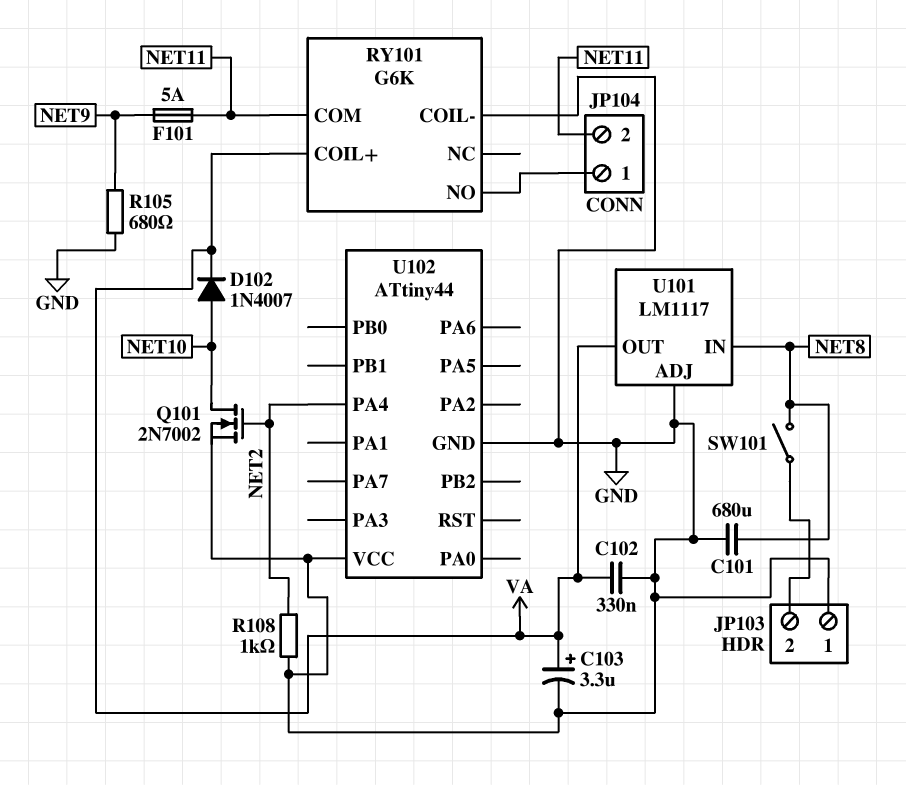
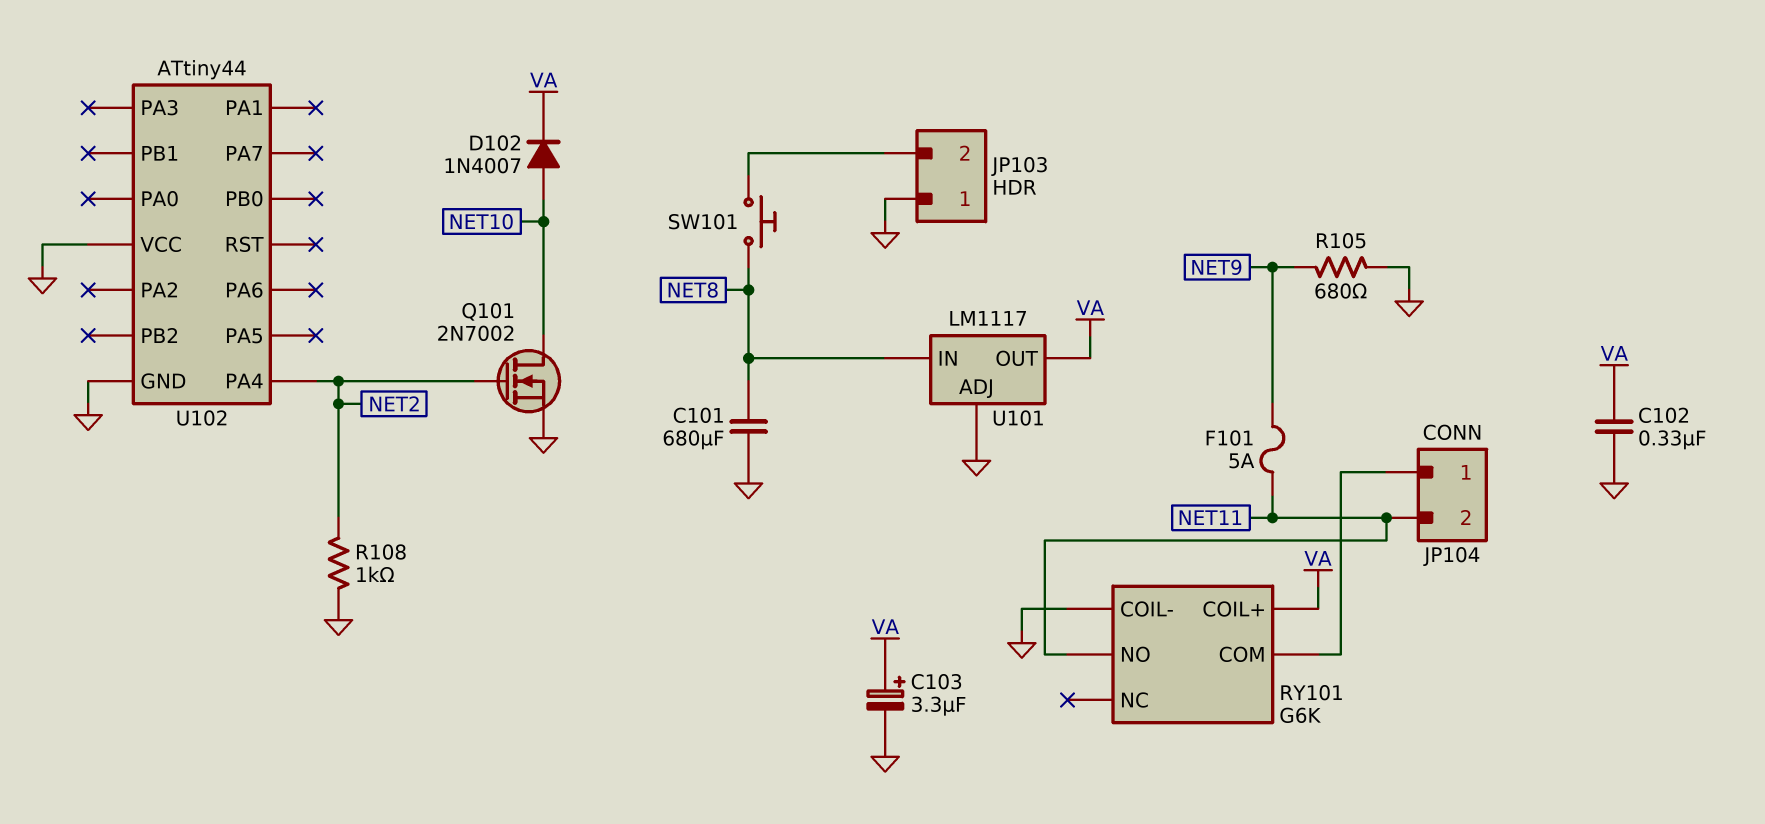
RY101 pin COM: NET11 -> JP104/1
RY101 pin NO: JP104/1 -> NET11
SW101: switch (JP103/2, NET8) -> button (JP103/2, NET8)

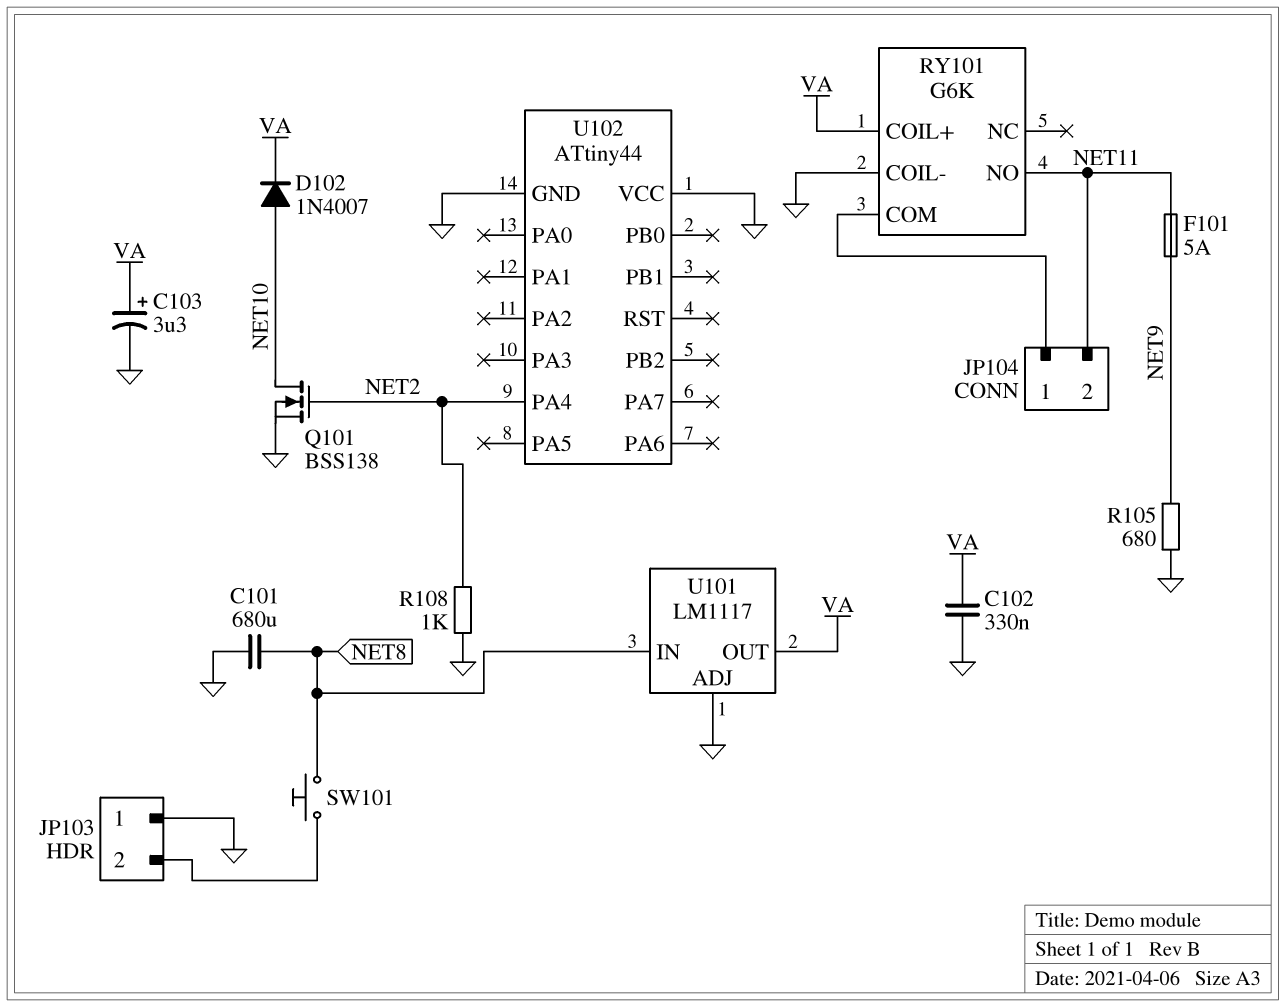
Q101: NMOS 2N7002 (G NET2, D NET10, S GND) -> NMOS BSS138 (G NET2, D NET10, S GND)

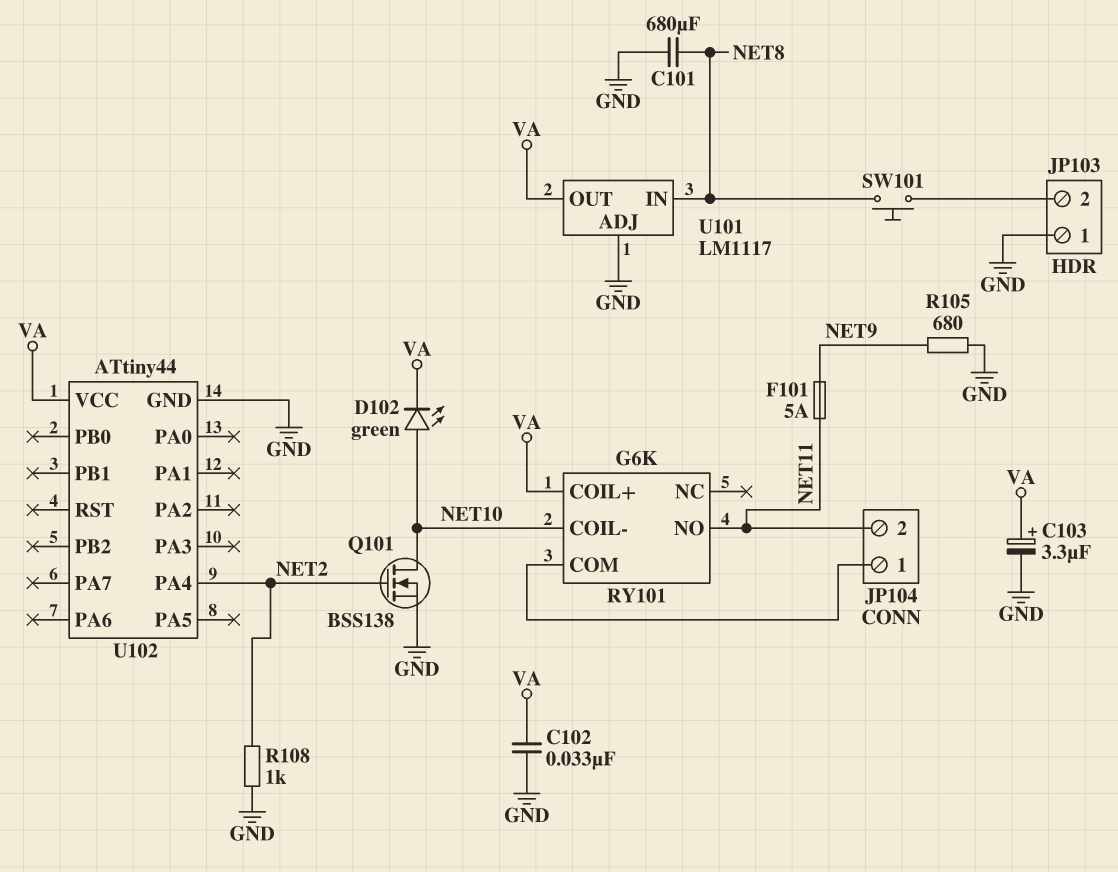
C102: 330nF (GND, VA) -> 33nF (GND, VA)
D102: diode 1N4007 (A NET10, K VA) -> LED green (A NET10, K VA)
RY101 pin COIL-: GND -> NET10
U102 pin VCC: GND -> VA

